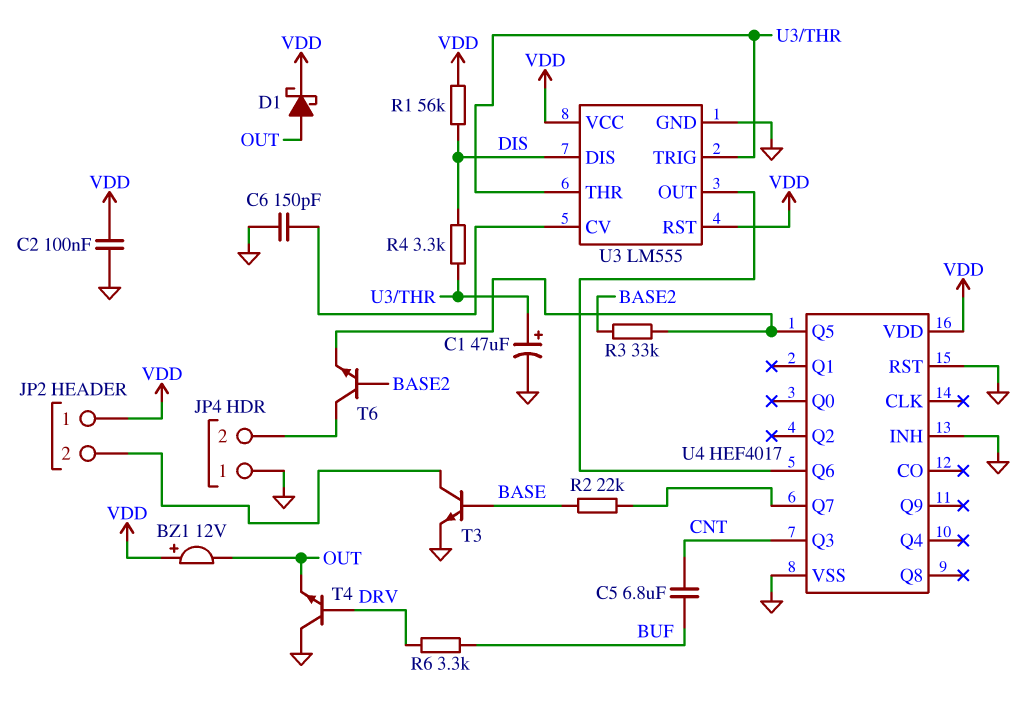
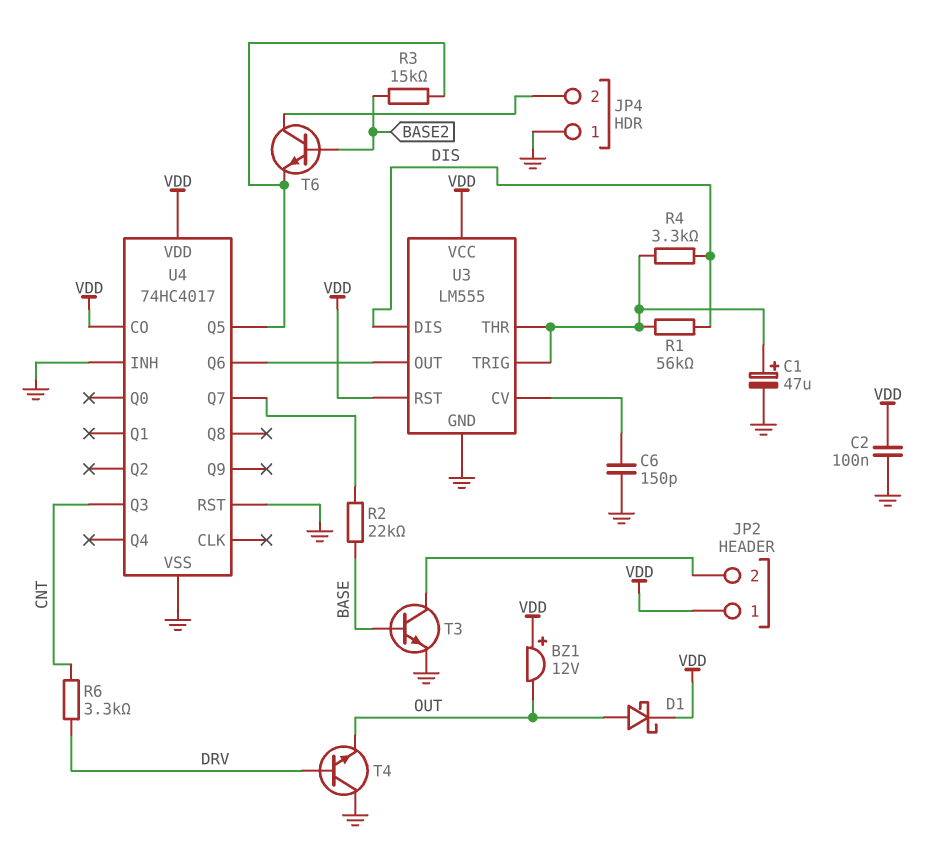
C5: 6.8uF (BUF, CNT) -> none
R1: 56k (DIS, VDD) -> 56k (DIS, U3/THR)
R3: 33k (BASE2, U4/Q5) -> 15k (BASE2, U4/Q5)
R6: 3.3k (BUF, DRV) -> 3.3k (CNT, DRV)
U4: HEF4017 -> 74HC4017
U4 pin CO: none -> VDD

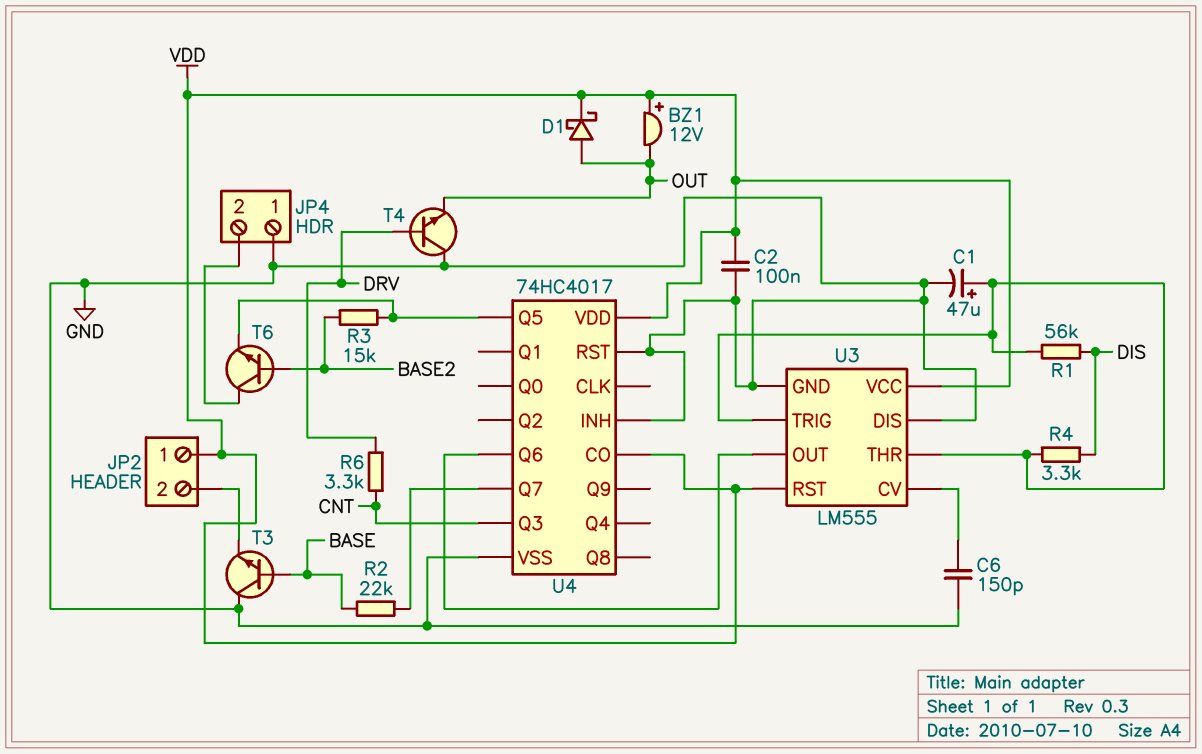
T3: NPN (B BASE, C JP2/2, E GND) -> NPN (B BASE, C GND, E JP2/2)
U3 pin DIS: DIS -> GND

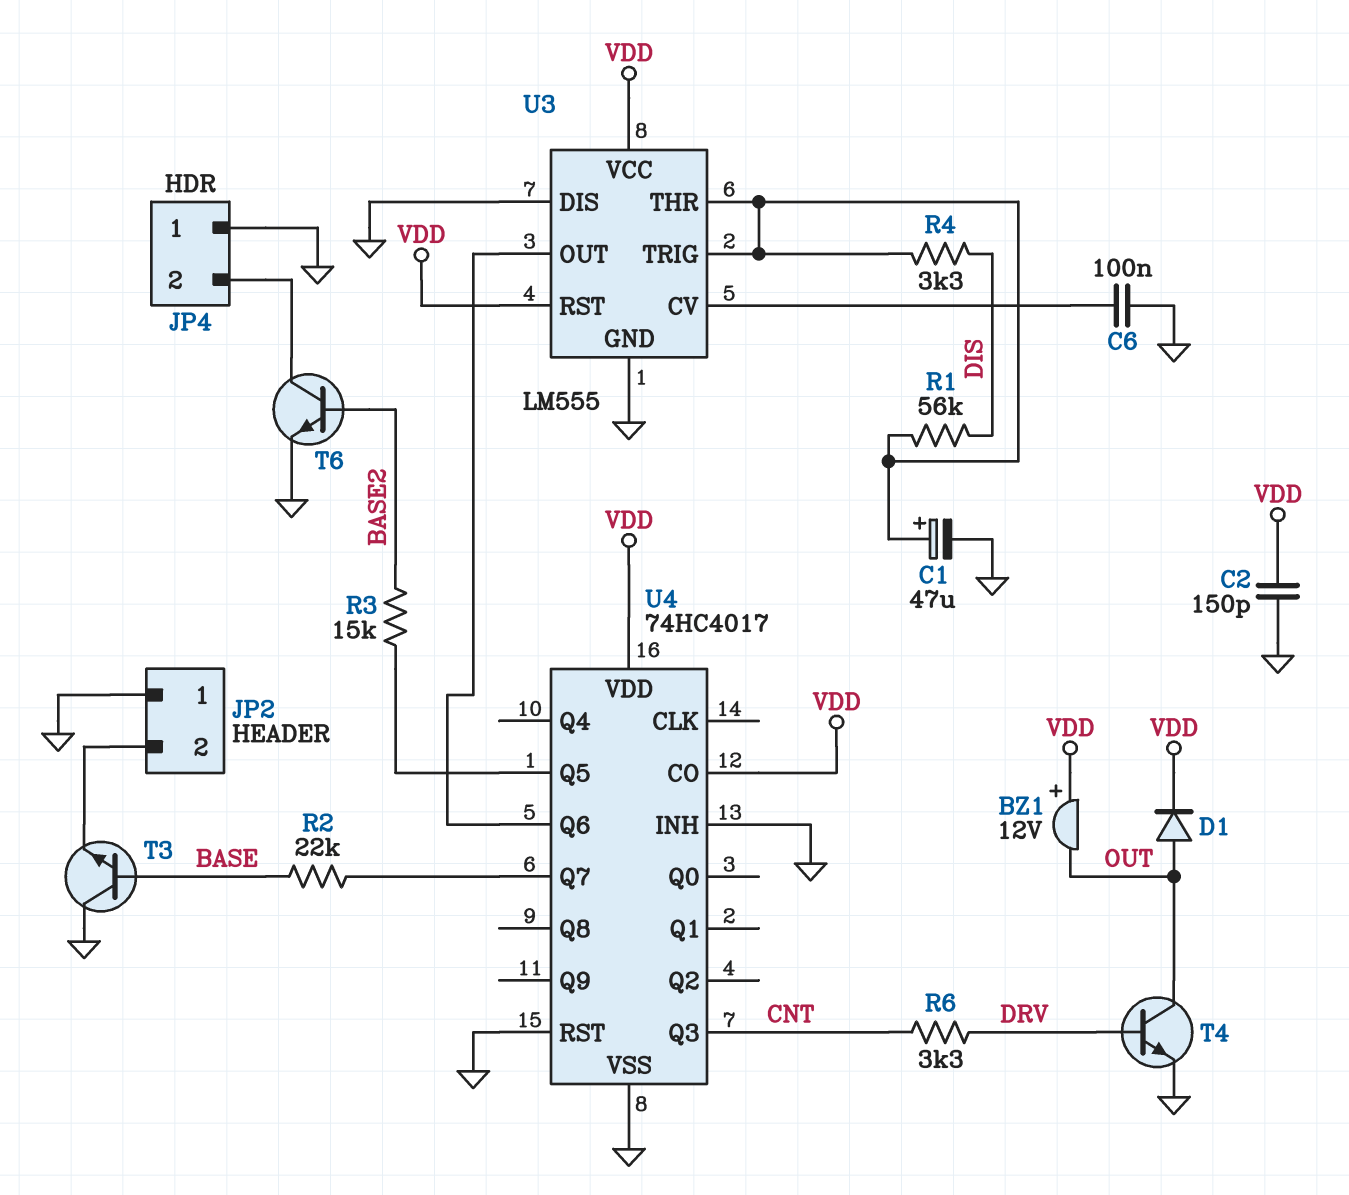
C2: 100nF (GND, VDD) -> 150pF (GND, VDD)
C6: 150pF (GND, U3/CV) -> 100nF (GND, U3/CV)
D1: schottky (A OUT, K VDD) -> diode (A OUT, K VDD)
JP2 pin 1: VDD -> GND
T4: NPN (B DRV, C GND, E OUT) -> NPN (B DRV, C OUT, E GND)
T6: NPN (B BASE2, C JP4/2, E U4/Q5) -> NPN (B BASE2, C JP4/2, E GND)

